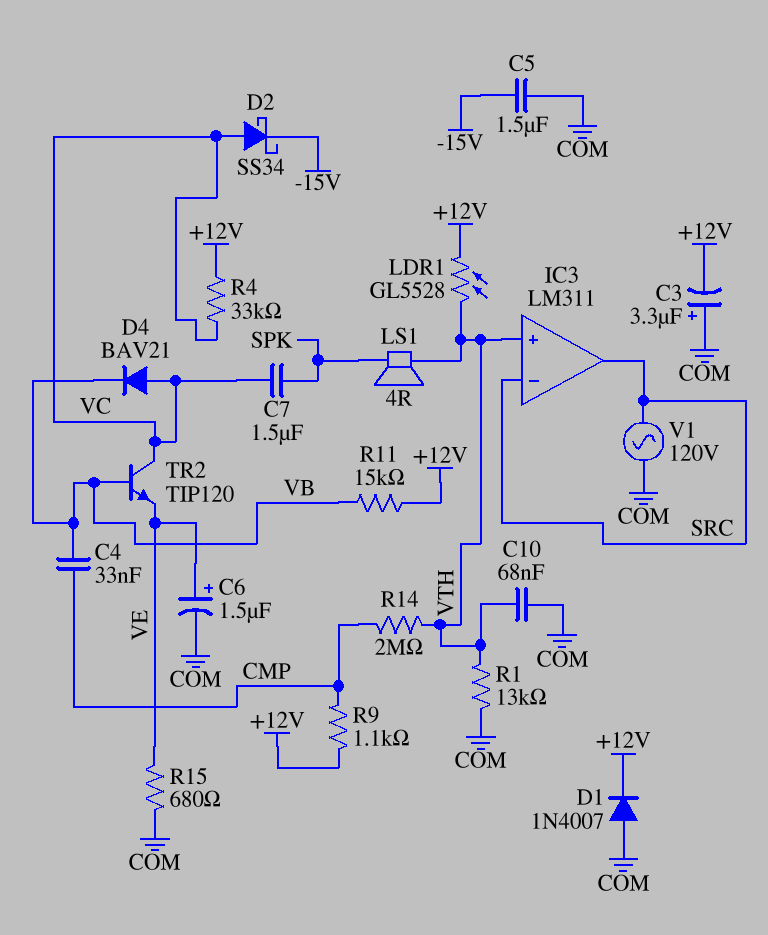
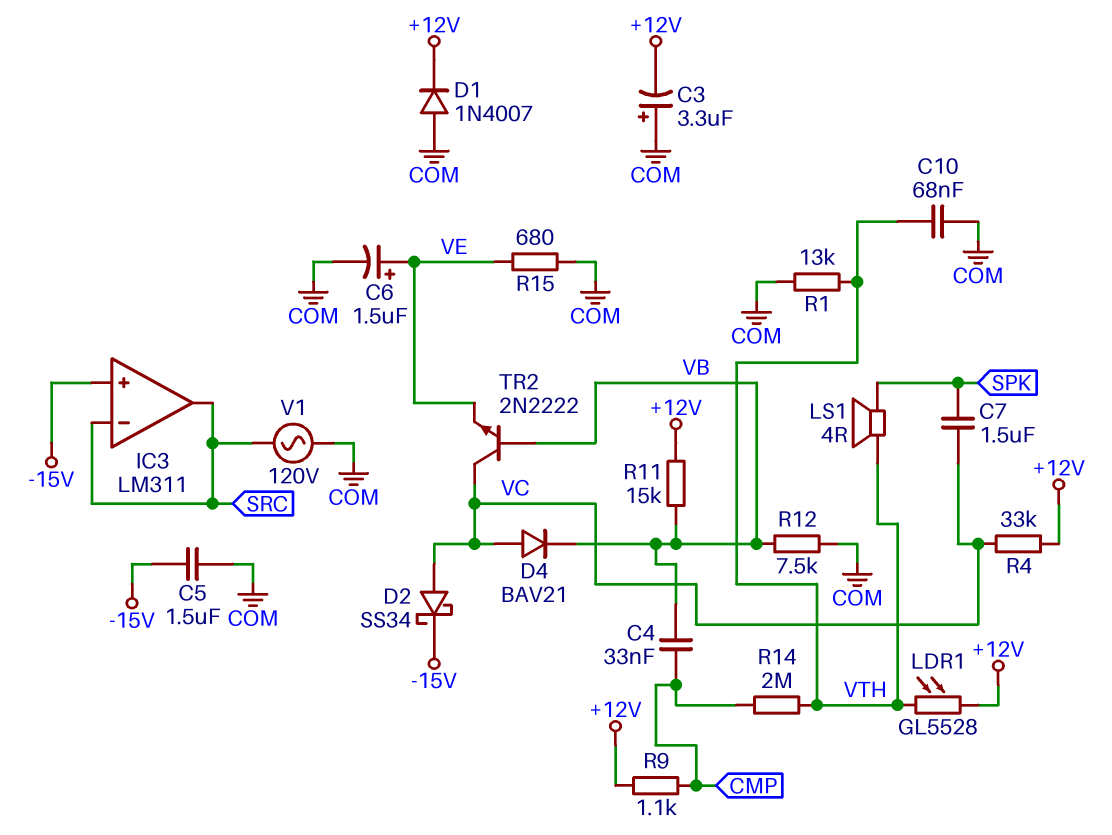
IC3 pin in+: VTH -> -15V
R12: none -> 7.5k (COM, VB)
TR2: NPN TIP120 (B VB, C VC, E VE) -> NPN 2N2222 (B VB, C VC, E VE)

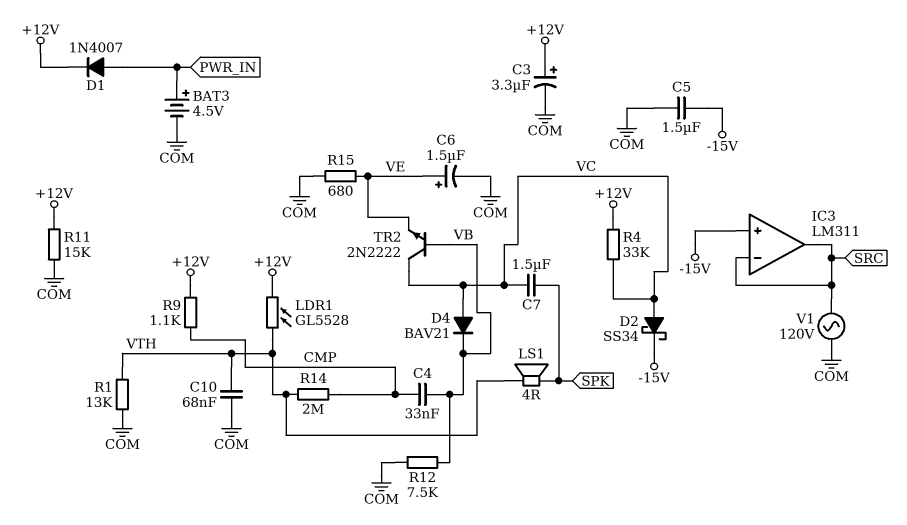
BAT3: none -> 4.5V (plus PWR_IN, minus COM)
C3: 3.3uF (plus COM, minus +12V) -> 3.3uF (plus +12V, minus COM)
D1: diode 1N4007 (A COM, K +12V) -> diode 1N4007 (A PWR_IN, K +12V)
R11: 15k (+12V, VB) -> 15k (+12V, COM)

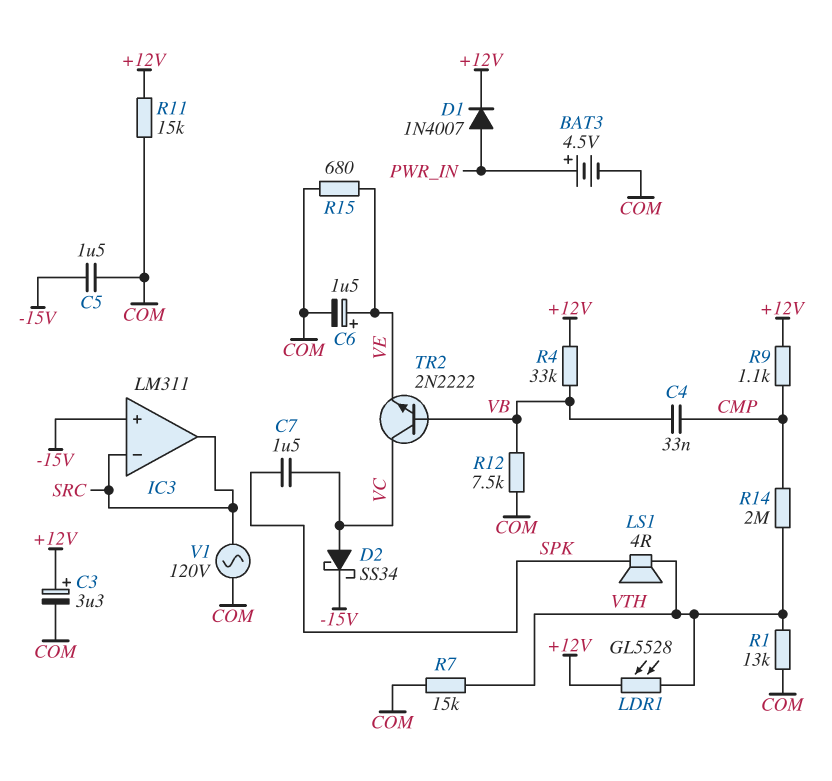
C10: 68nF (COM, VTH) -> none
D4: diode BAV21 (A VC, K VB) -> none
R4: 33k (+12V, VC) -> 33k (+12V, VB)
R7: none -> 15k (COM, VTH)

